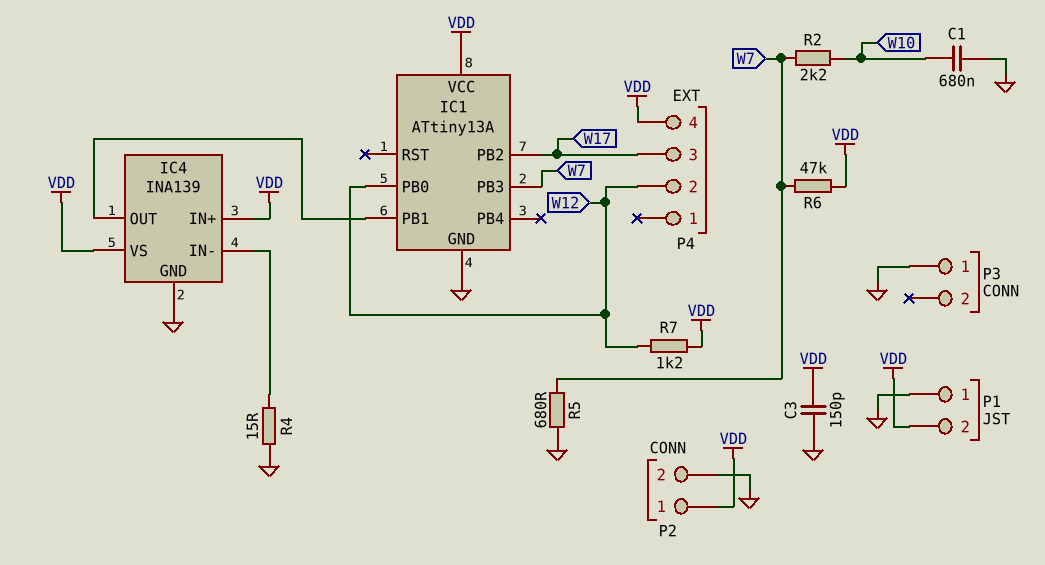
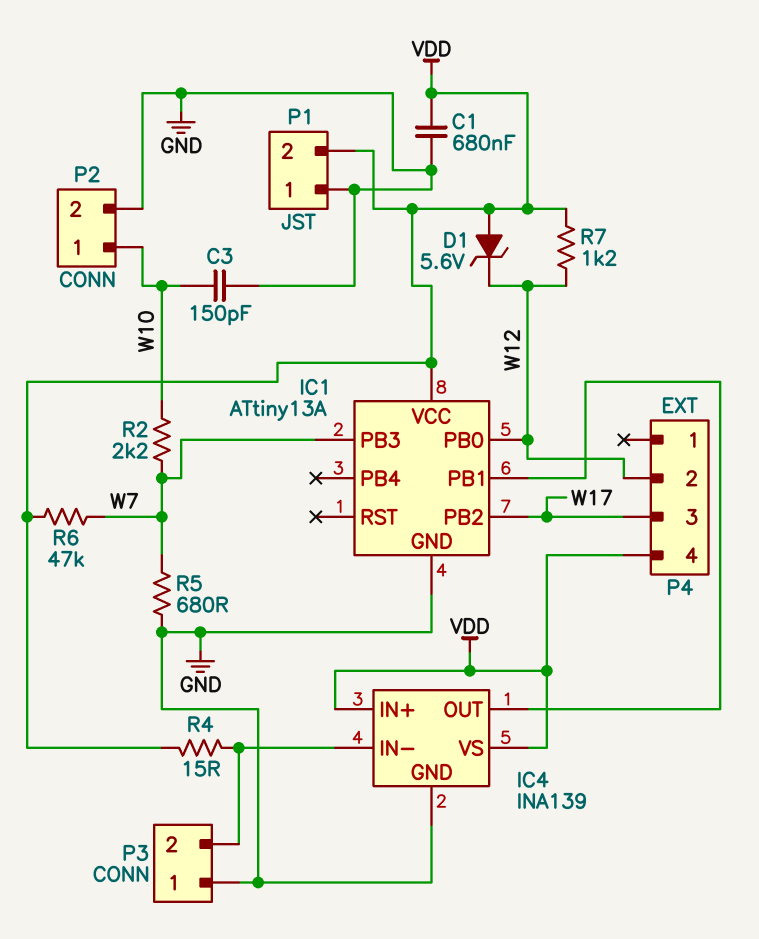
C1: 680nF (GND, W10) -> 680nF (GND, VDD)
C3: 150pF (GND, VDD) -> 150pF (GND, W10)
D1: none -> zener 5.6V (A VDD, K W12)
P2 pin 1: VDD -> W10
P3 pin 2: none -> IC4/IN-
R4: 15 (GND, IC4/IN-) -> 15 (IC4/IN-, VDD)

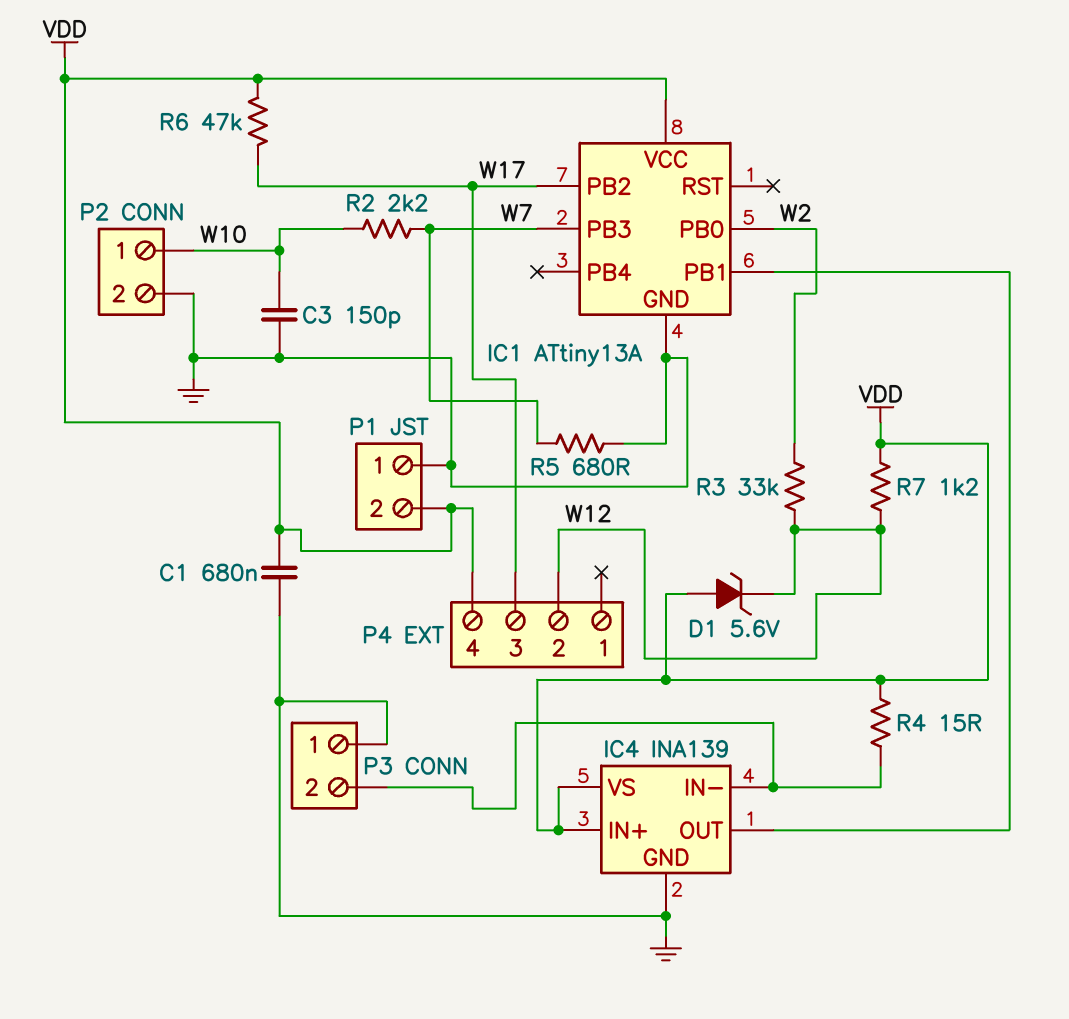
IC1 pin PB0: W12 -> W2
R3: none -> 33k (W2, W12)
R6: 47k (VDD, W7) -> 47k (VDD, W17)

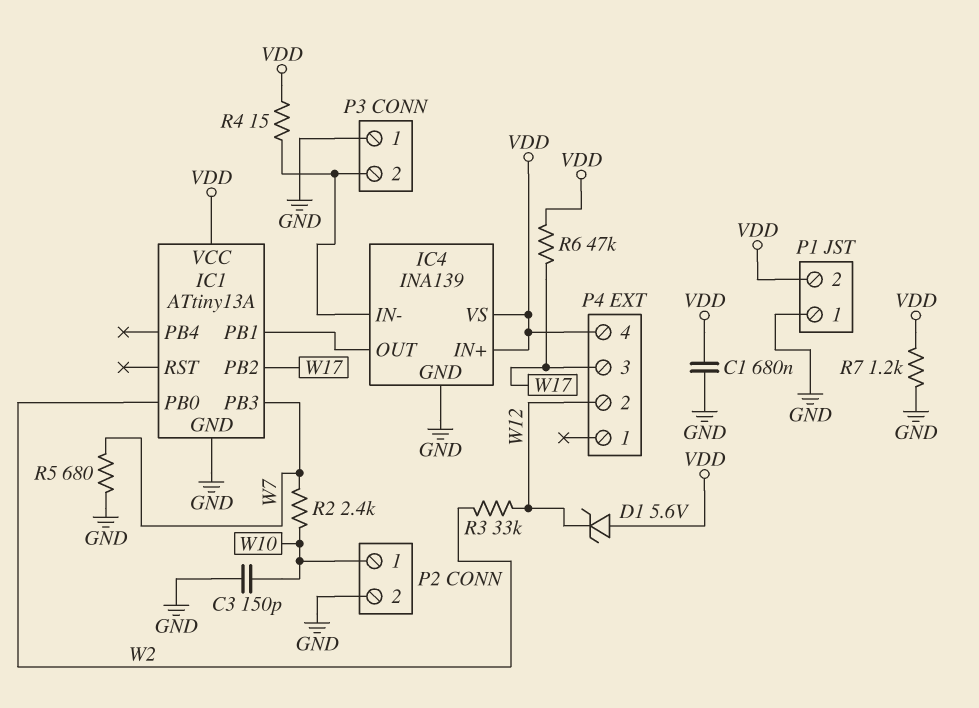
R2: 2.2k (W7, W10) -> 2.4k (W7, W10)
R7: 1.2k (VDD, W12) -> 1.2k (GND, VDD)

